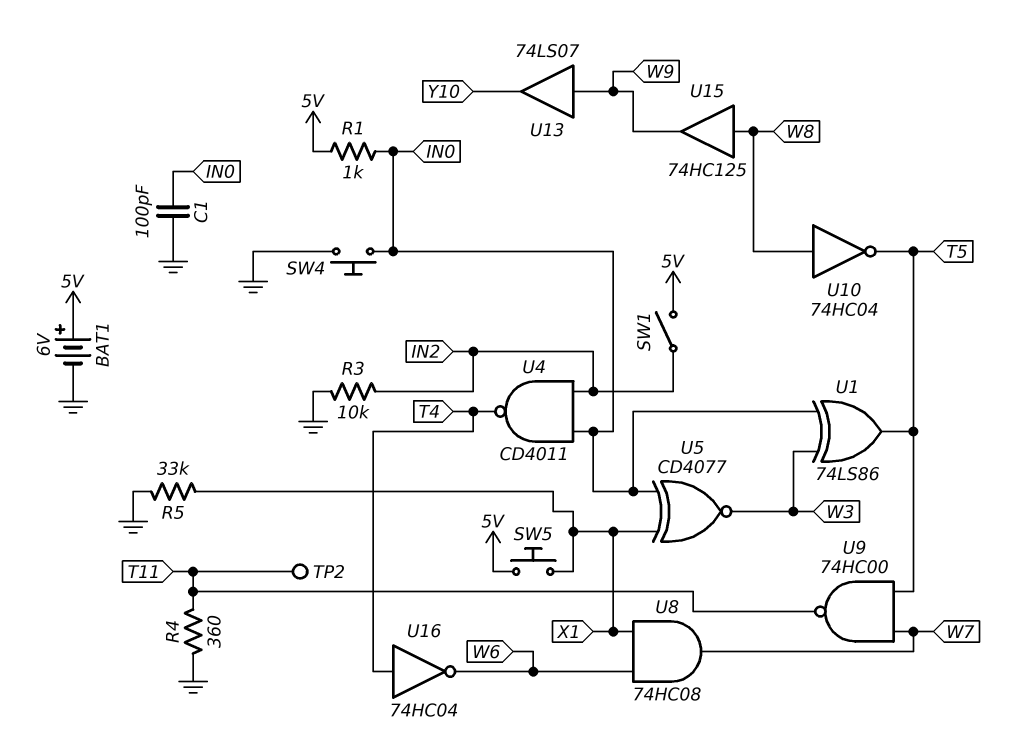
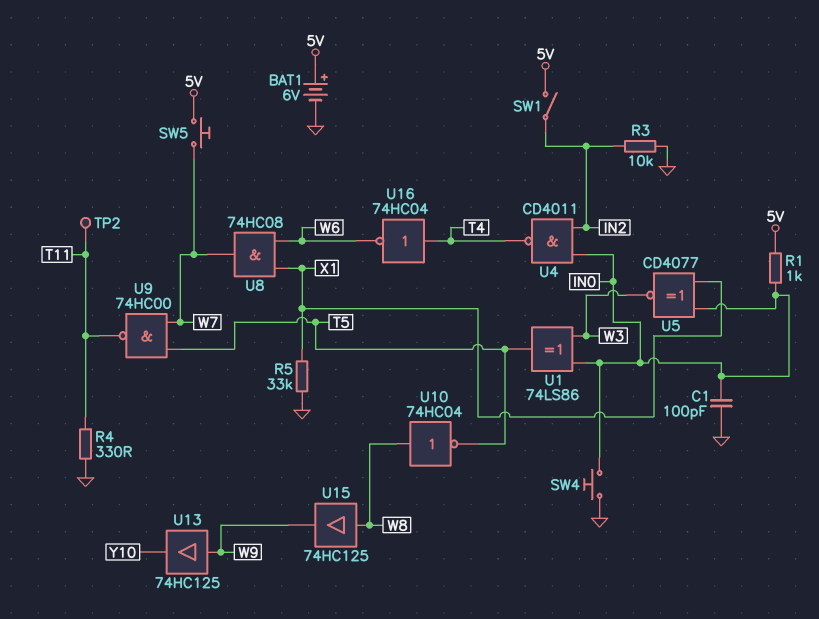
R4: 360 (GND, T11) -> 330 (GND, T11)
SW5: button (5V, X1) -> button (5V, W7)
U13: buffer 74LS07 (in W9, out Y10) -> buffer 74HC125 (in W9, out Y10)

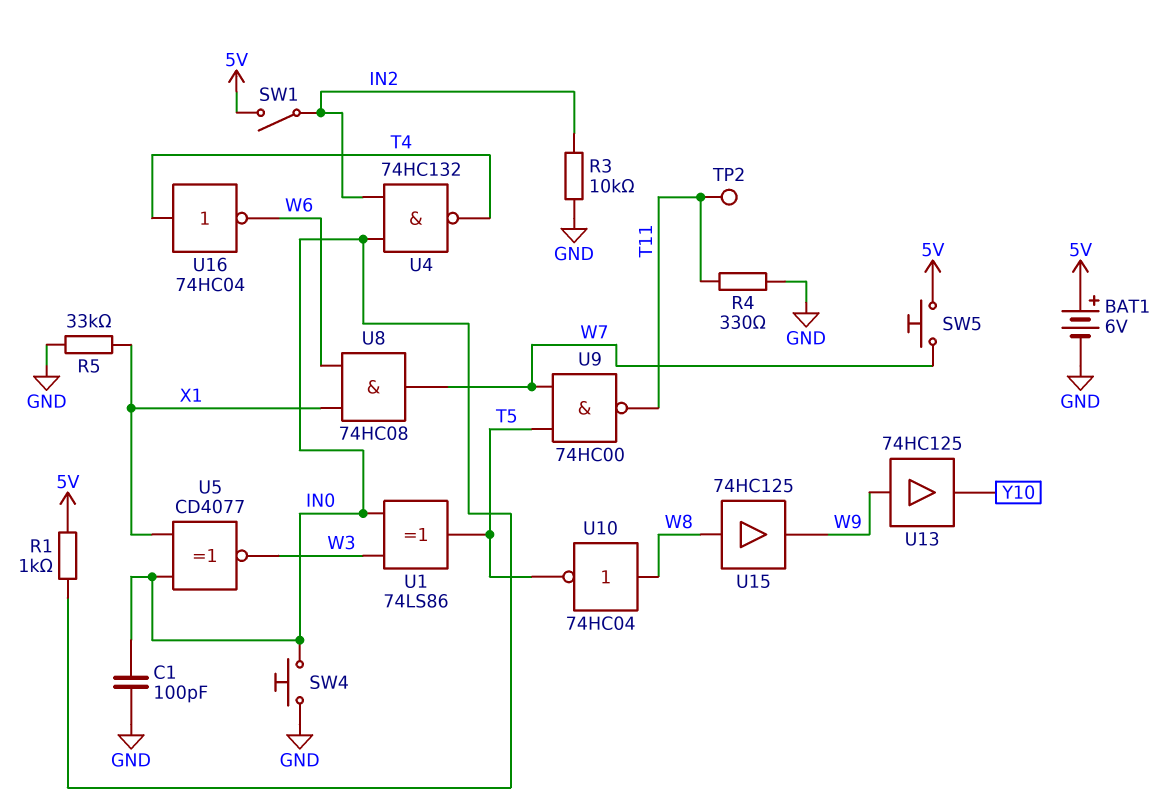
U4: NAND CD4011 (in IN0, in IN2, out T4) -> NAND 74HC132 (in IN0, in IN2, out T4)

